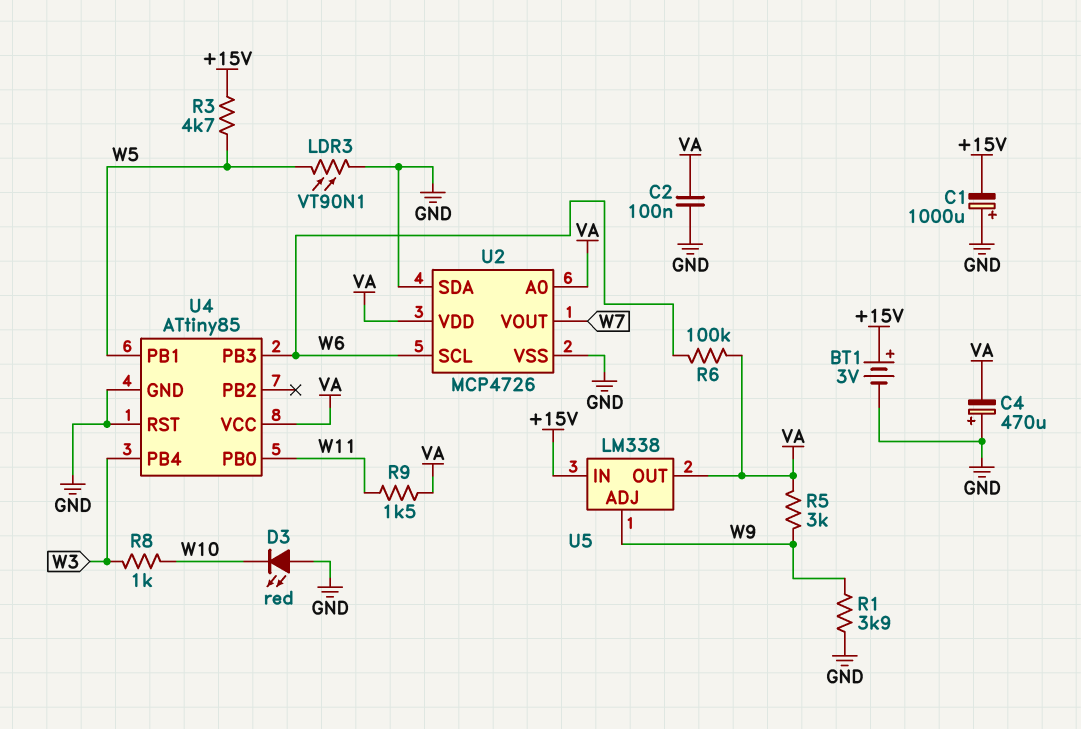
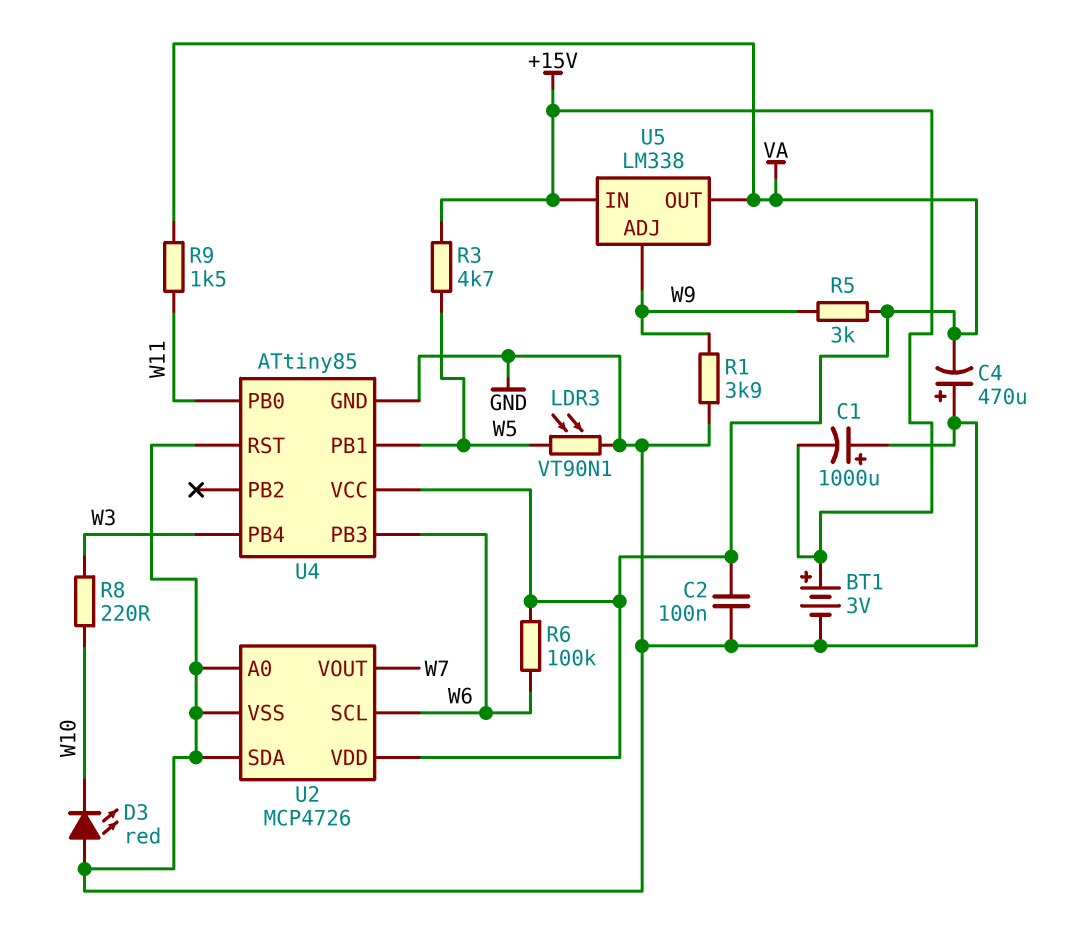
R8: 1k (W3, W10) -> 220 (W3, W10)
U2 pin A0: VA -> GND

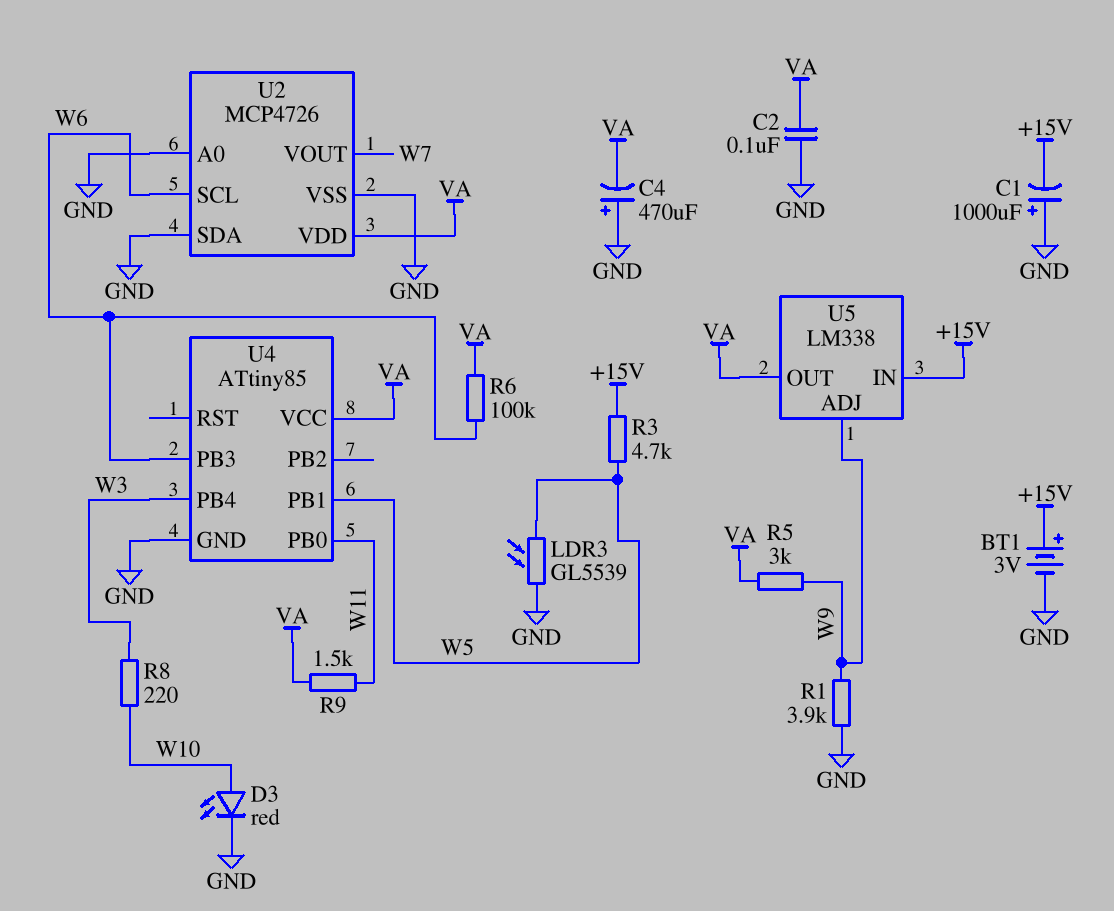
D3: LED red (A GND, K W10) -> LED red (A W10, K GND)
LDR3: VT90N1 (GND, W5) -> GL5539 (GND, W5)
U4 pin RST: GND -> none

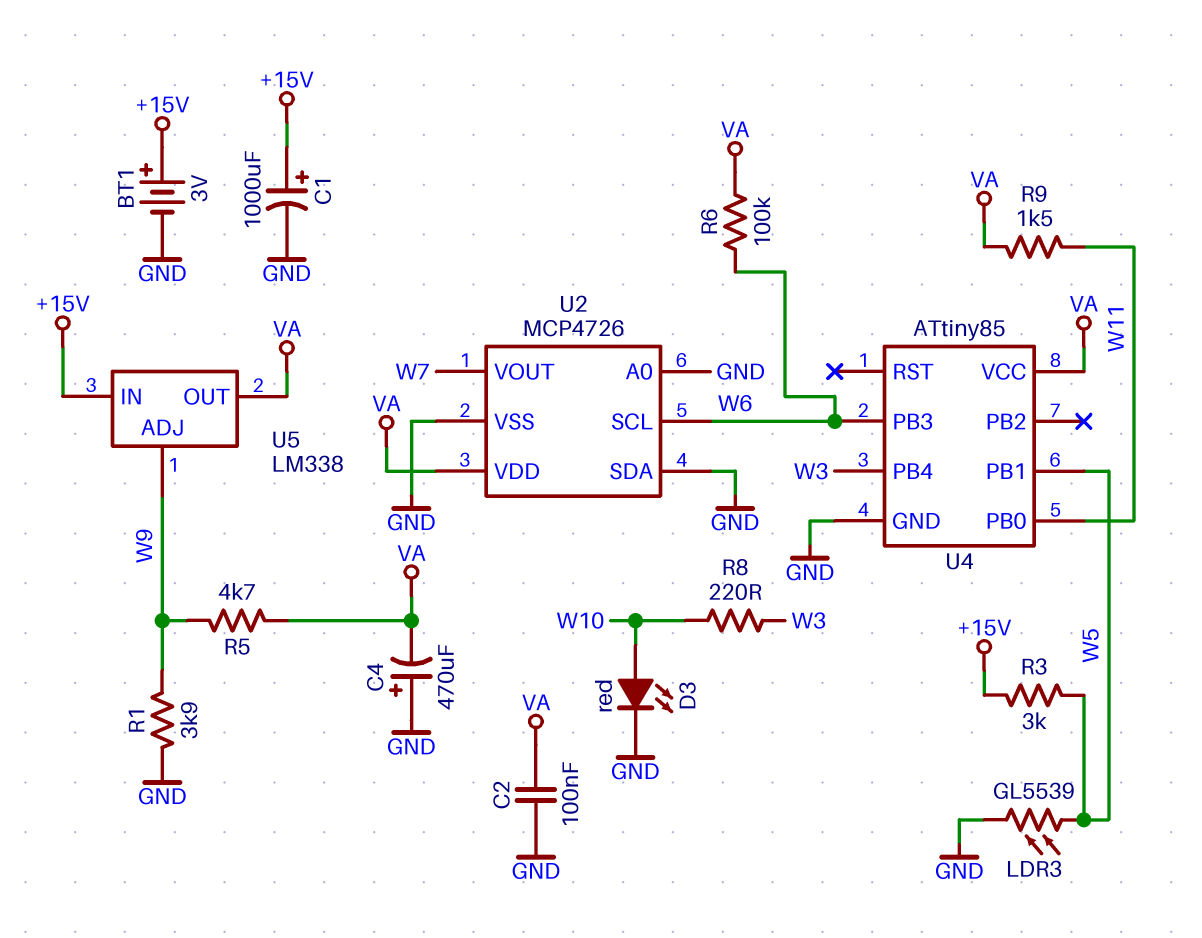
C1: 1000uF (plus GND, minus +15V) -> 1000uF (plus +15V, minus GND)
R3: 4.7k (+15V, W5) -> 3k (+15V, W5)
R5: 3k (VA, W9) -> 4.7k (VA, W9)

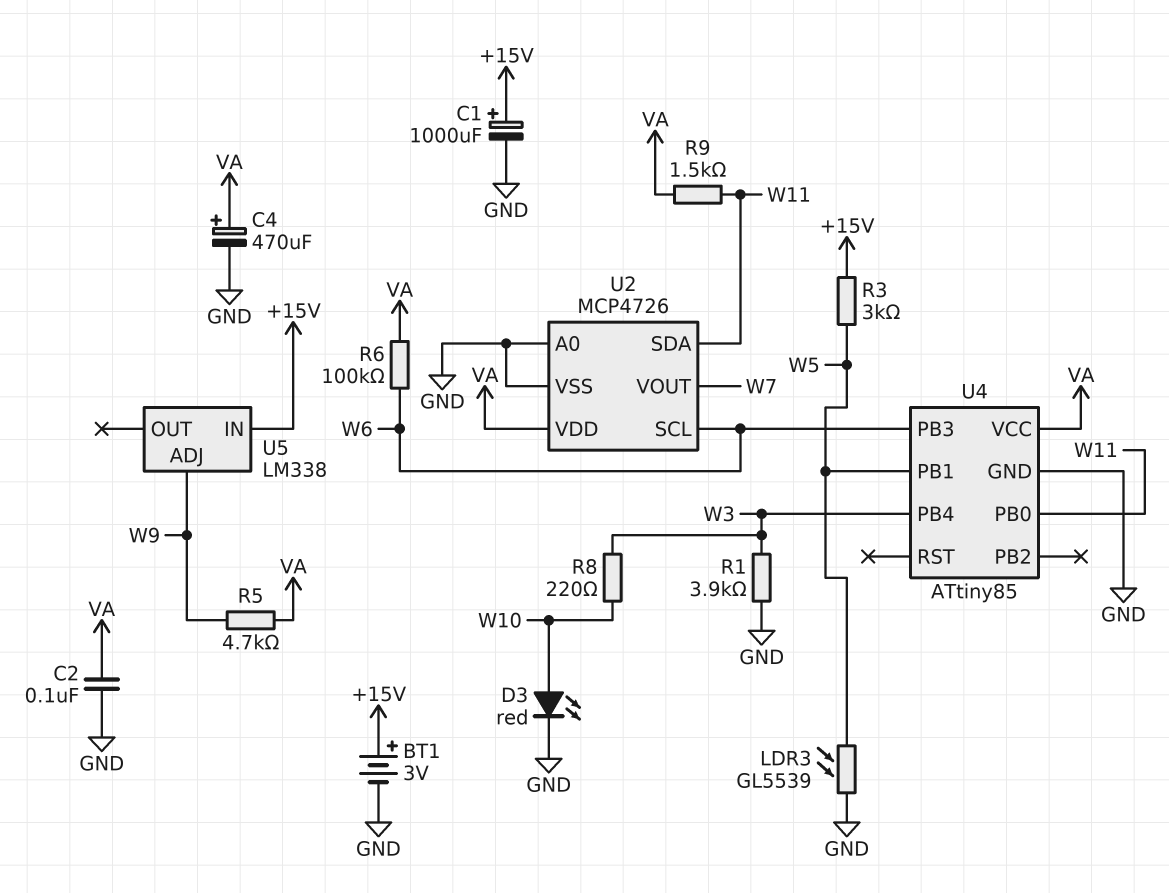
C4: 470uF (plus GND, minus VA) -> 470uF (plus VA, minus GND)
R1: 3.9k (GND, W9) -> 3.9k (GND, W3)
U2 pin SDA: GND -> W11
U5 pin OUT: VA -> none

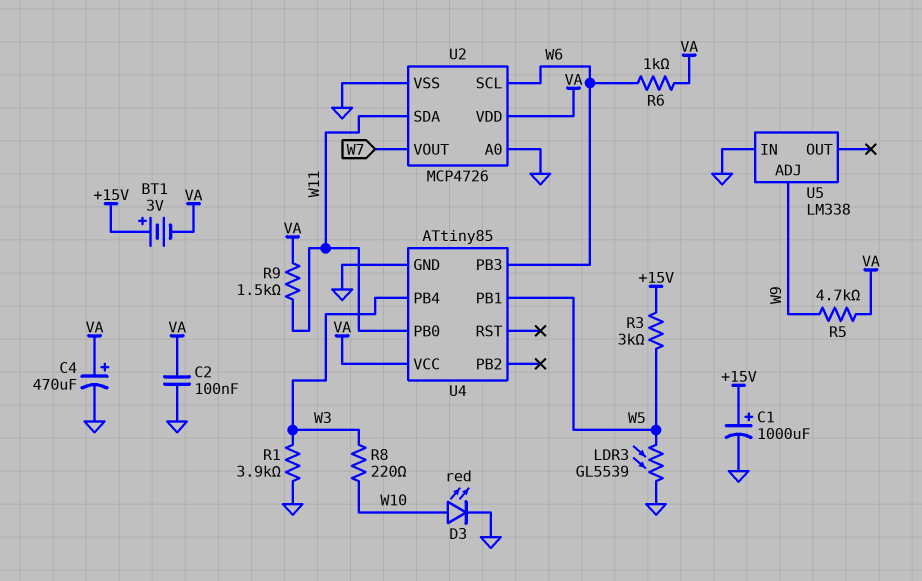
BT1: 3V (plus +15V, minus GND) -> 3V (plus +15V, minus VA)
R6: 100k (VA, W6) -> 1k (VA, W6)
U5 pin IN: +15V -> GND

